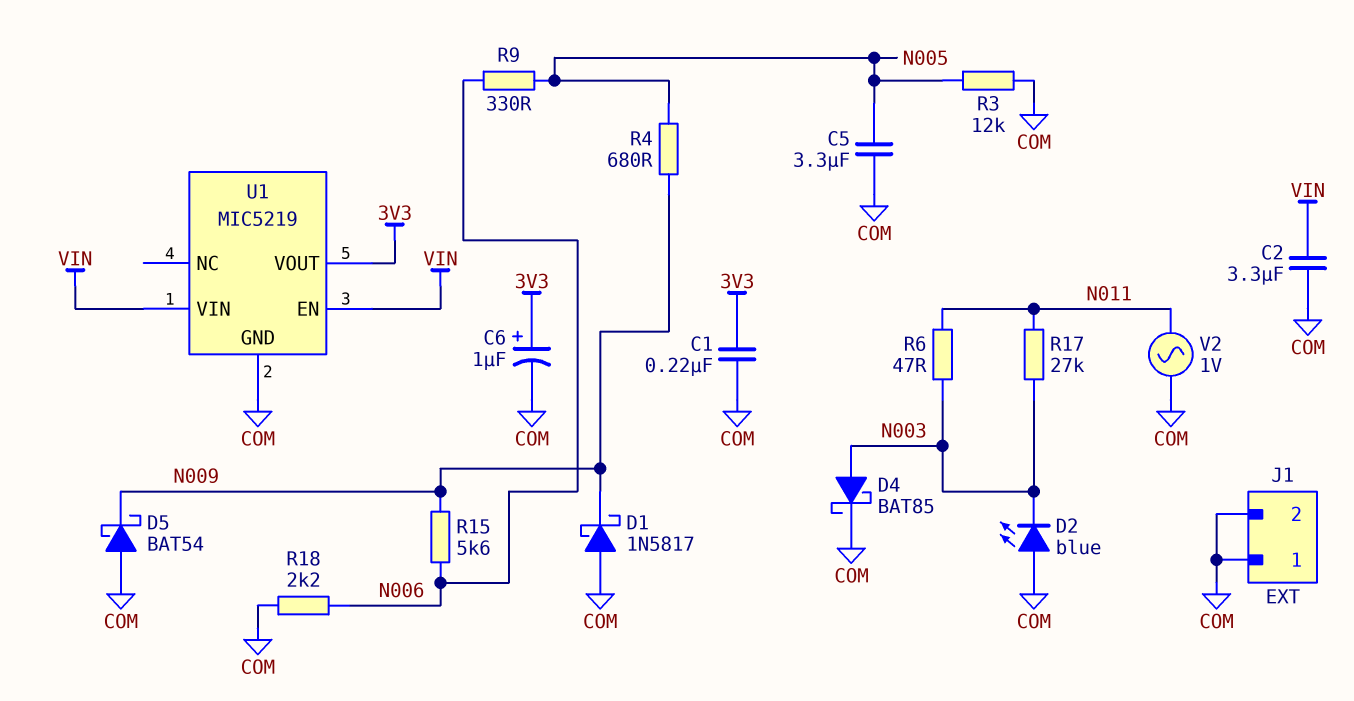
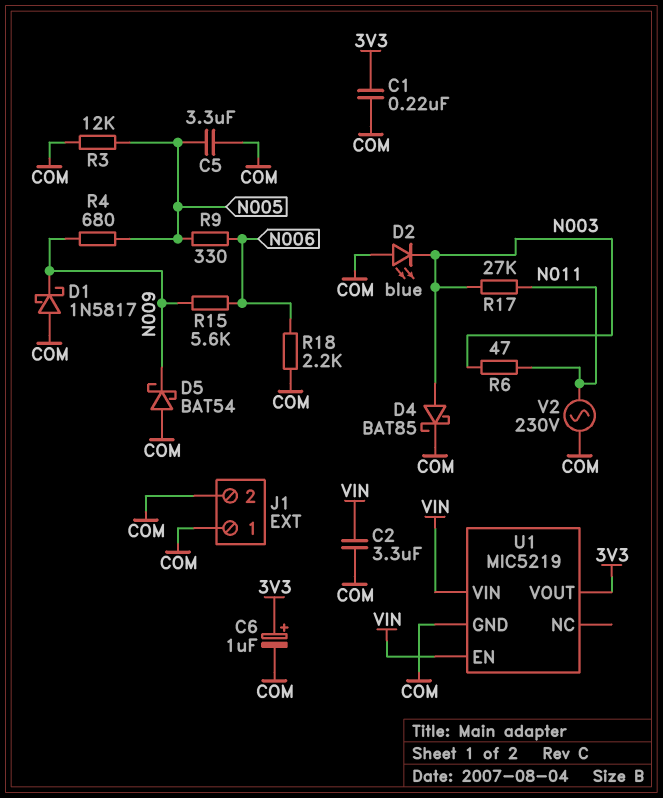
V2: AC 1V (COM, N011) -> AC 230V (COM, N011)

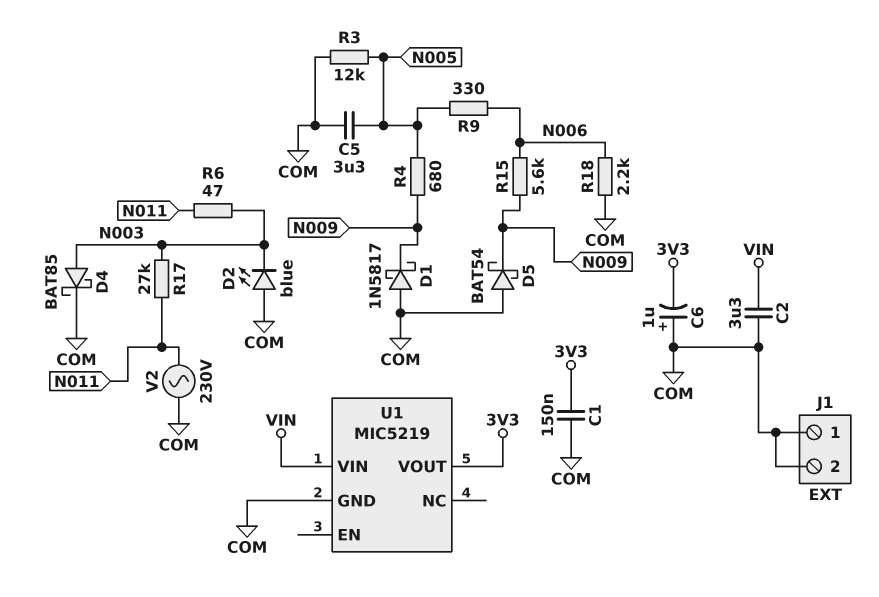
C1: 220nF (3V3, COM) -> 150nF (3V3, COM)
C6: 1uF (plus 3V3, minus COM) -> 1uF (plus COM, minus 3V3)
U1 pin EN: VIN -> none

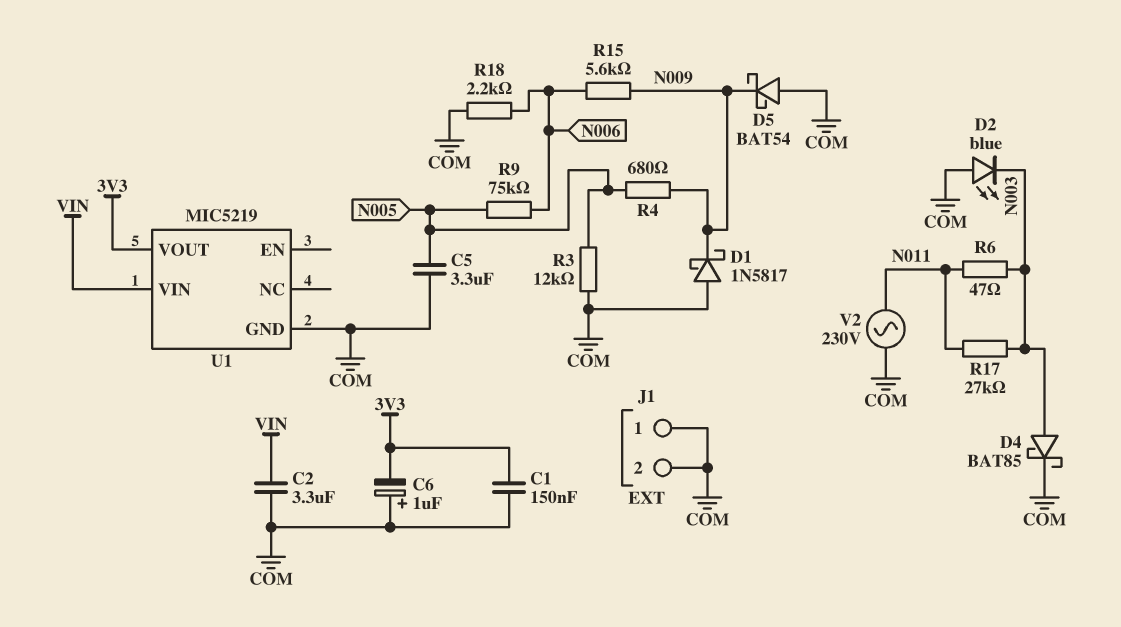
R9: 330 (N005, N006) -> 75k (N005, N006)

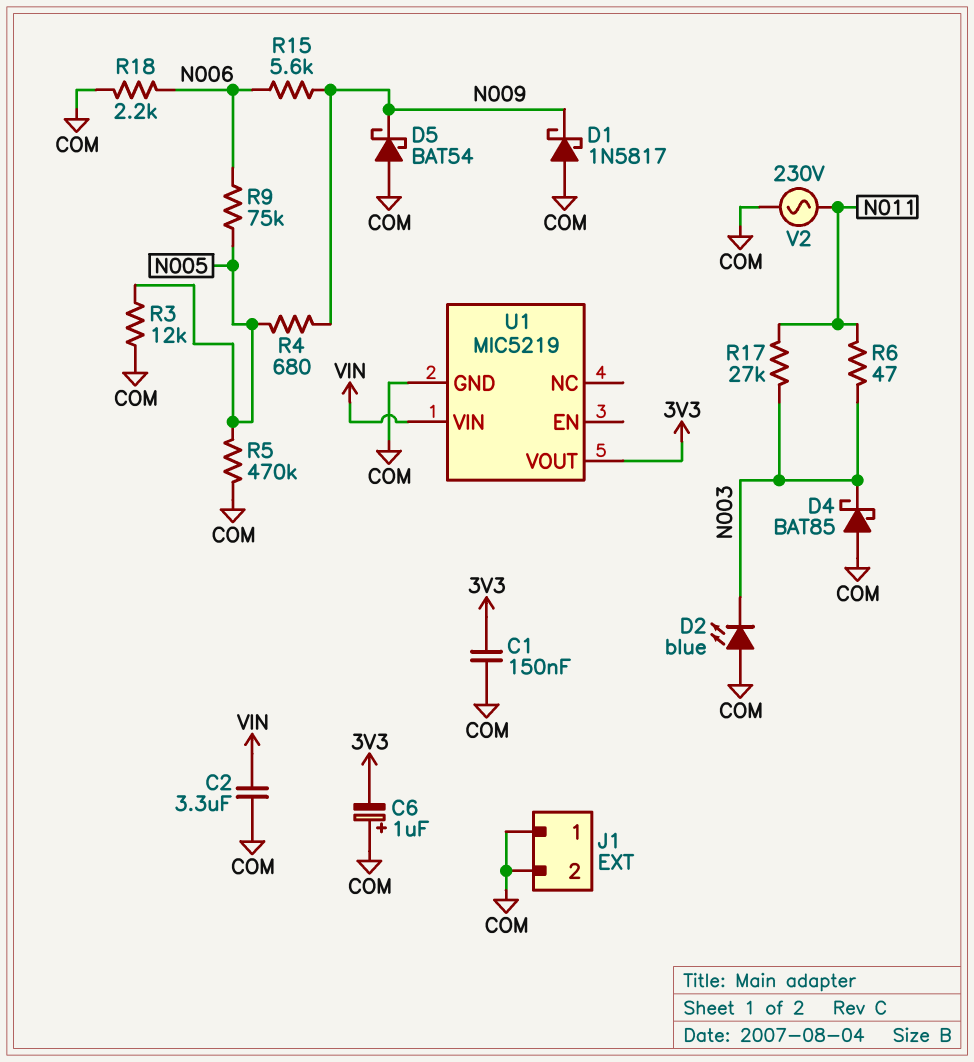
C5: 3.3uF (COM, N005) -> none
D4: schottky BAT85 (A N003, K COM) -> schottky BAT85 (A COM, K N003)
R5: none -> 470k (COM, N005)

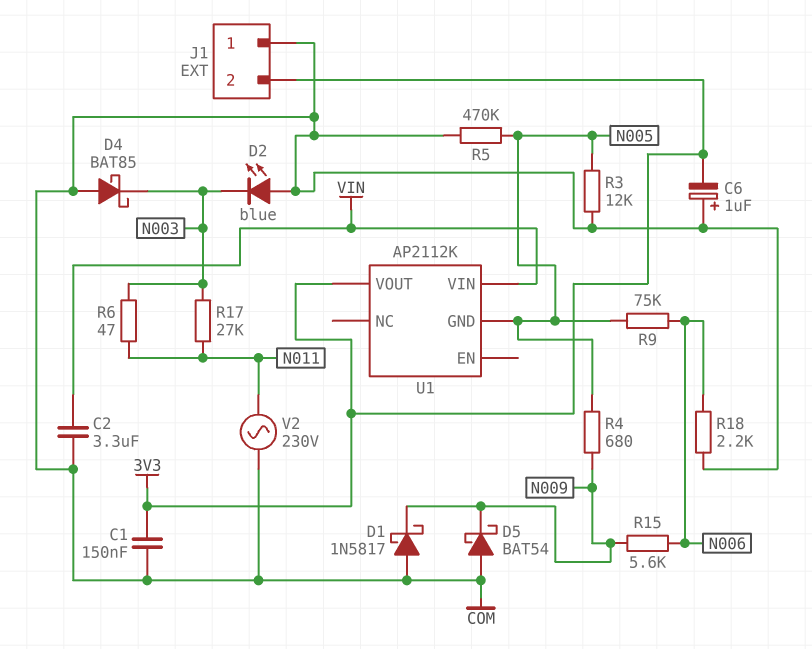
J1 pin 2: COM -> 3V3
U1: MIC5219 -> AP2112K
U1 pin GND: COM -> N005

